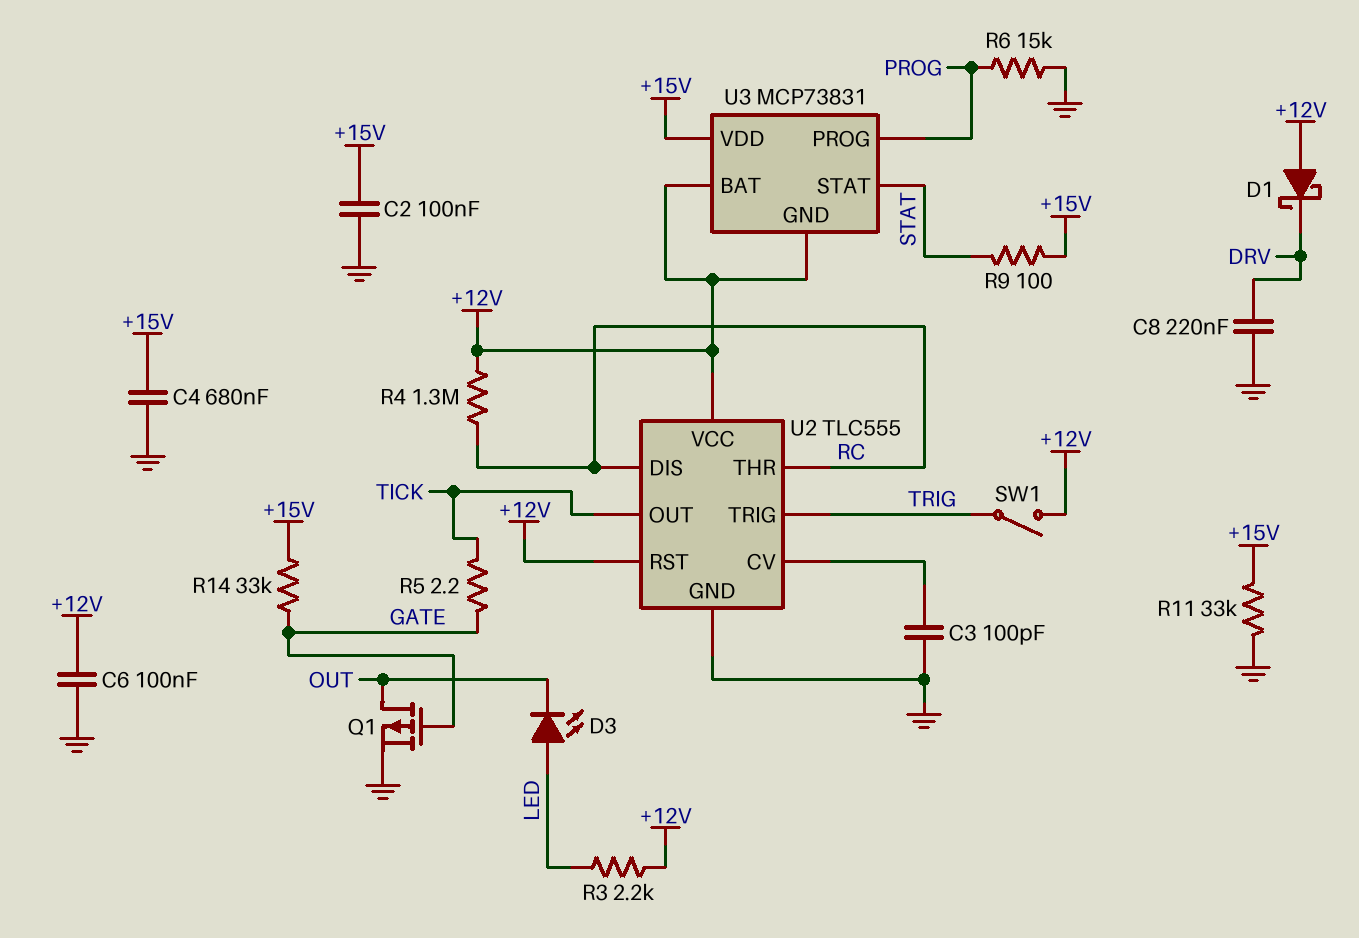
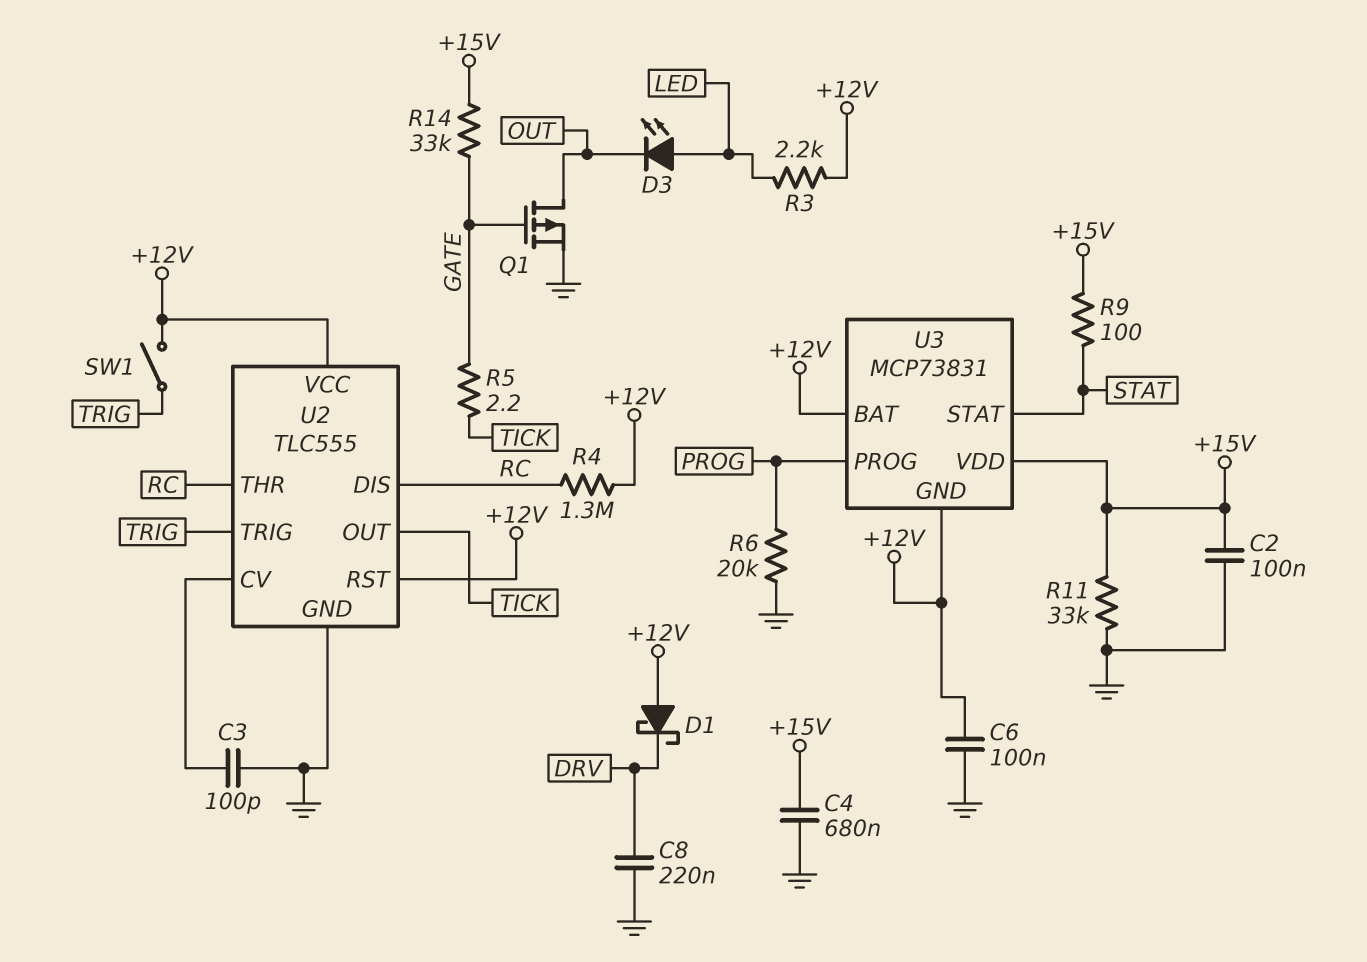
R6: 15k (GND, PROG) -> 20k (GND, PROG)

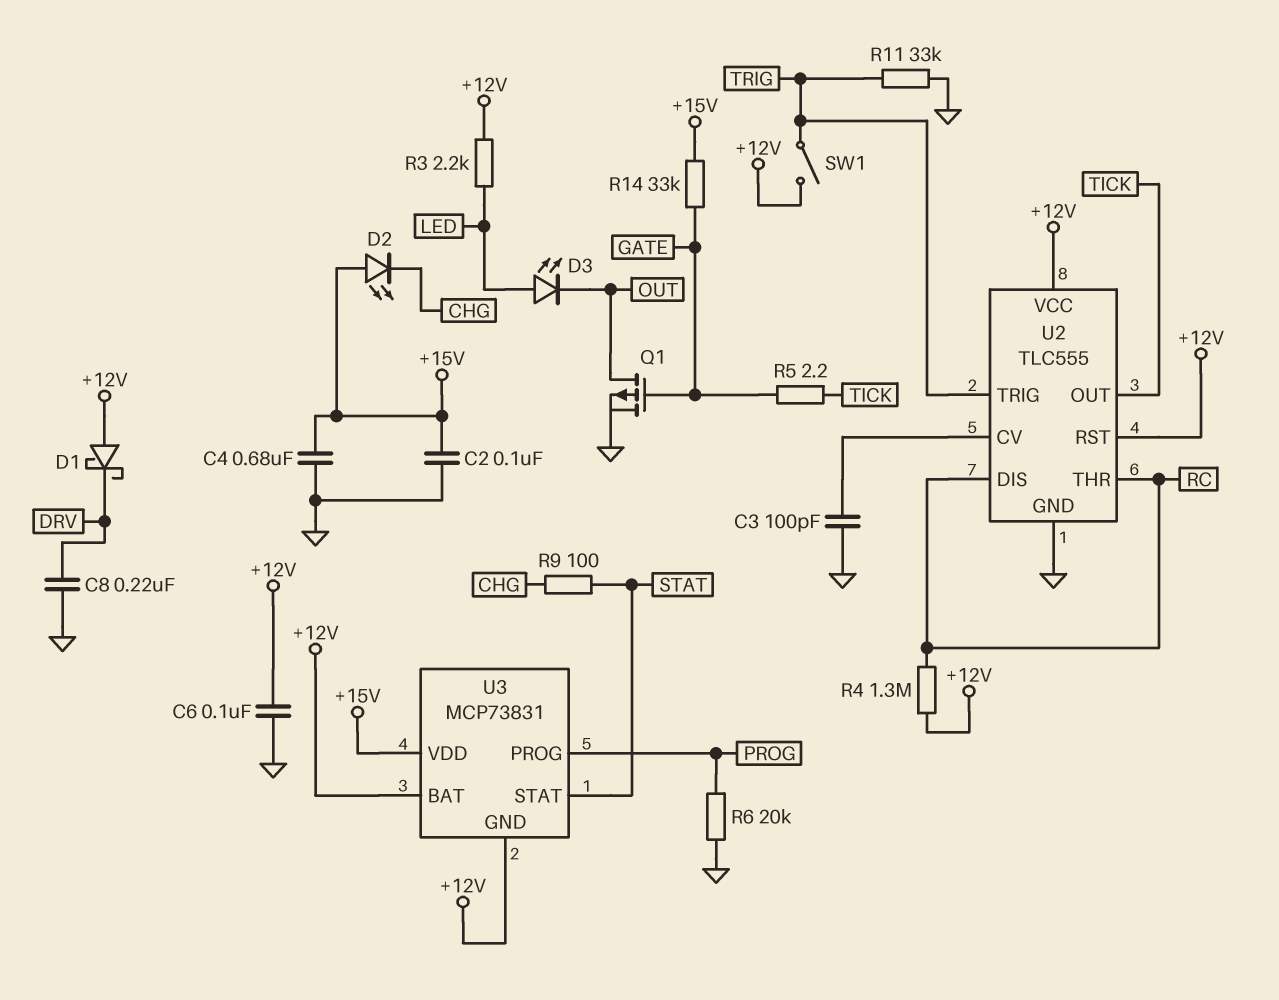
D2: none -> LED (A +15V, K CHG)
R9: 100 (+15V, STAT) -> 100 (CHG, STAT)
R11: 33k (+15V, GND) -> 33k (GND, TRIG)

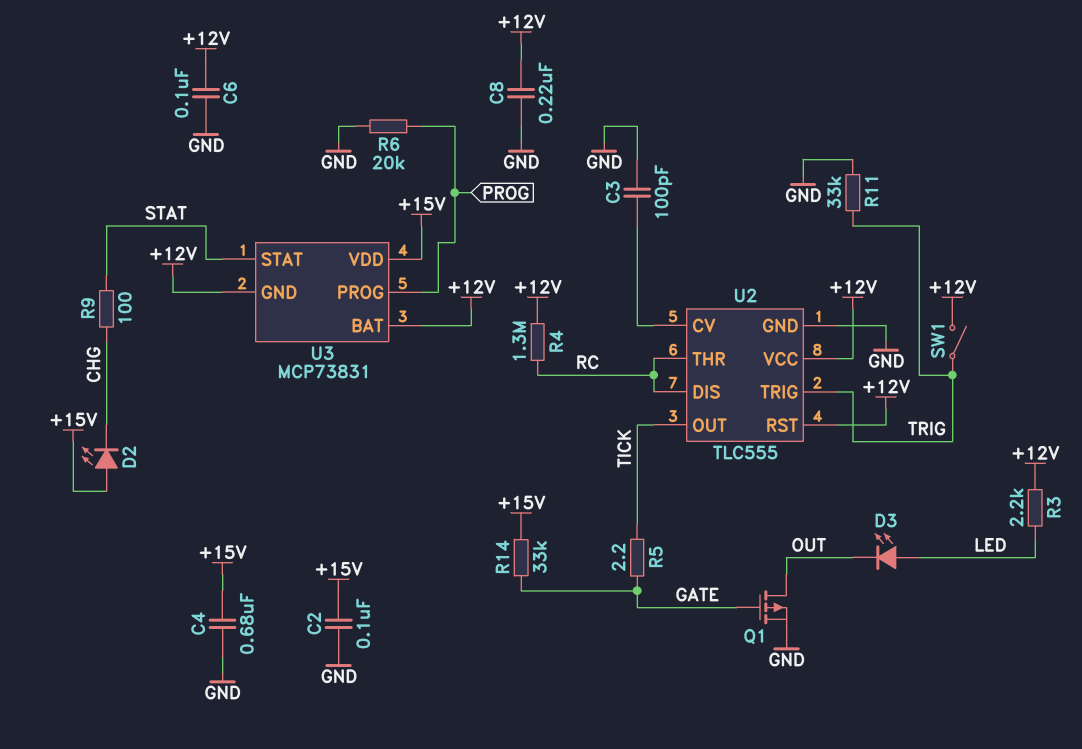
C8: 220nF (DRV, GND) -> 220nF (+12V, GND)
D1: schottky (A +12V, K DRV) -> none

